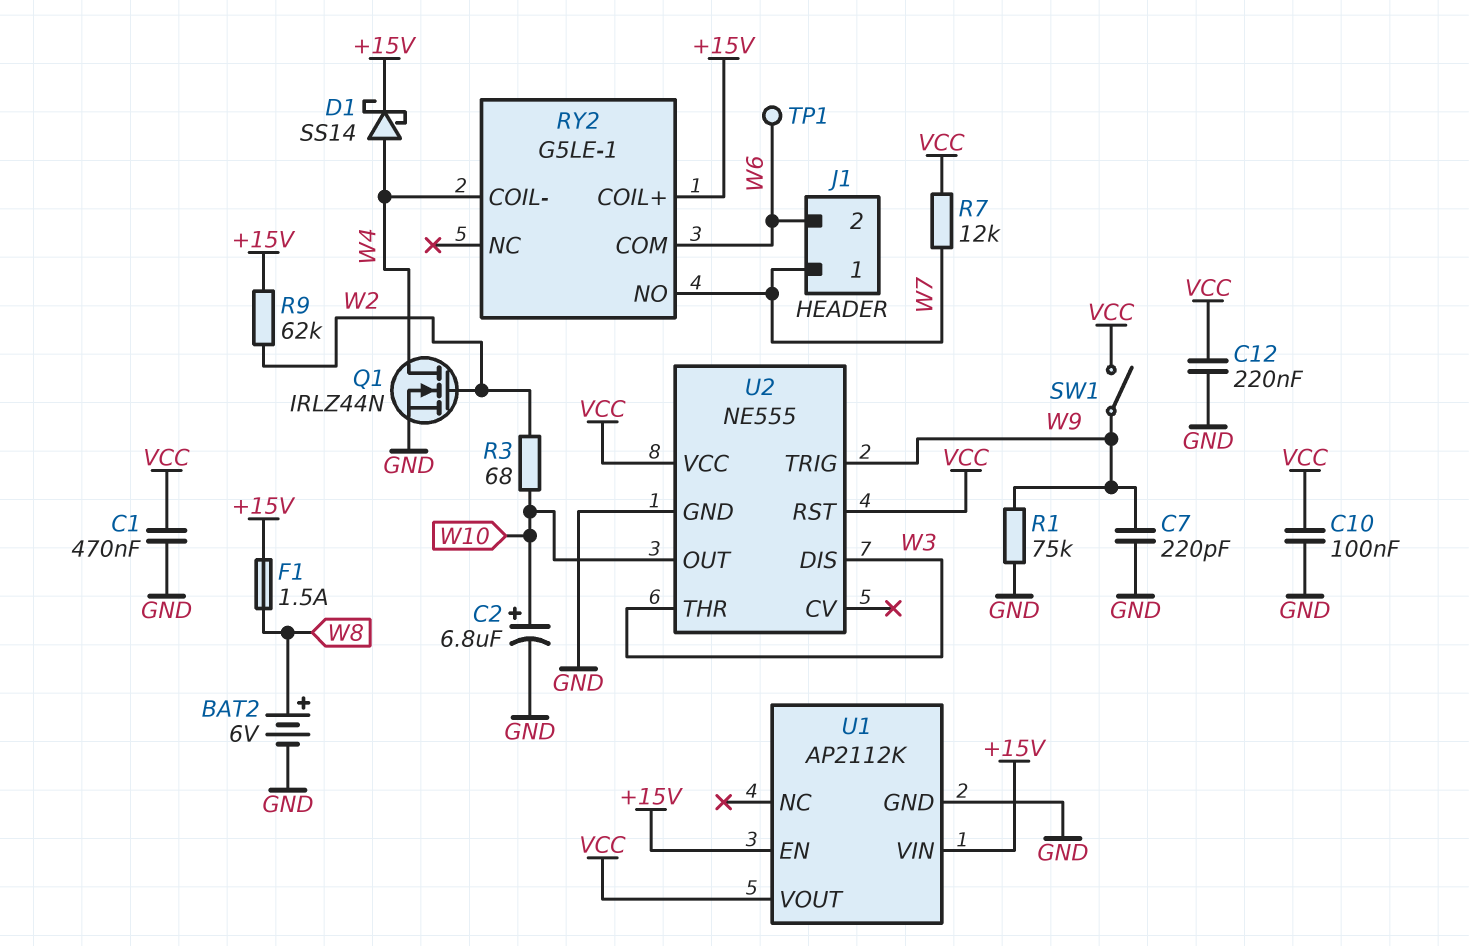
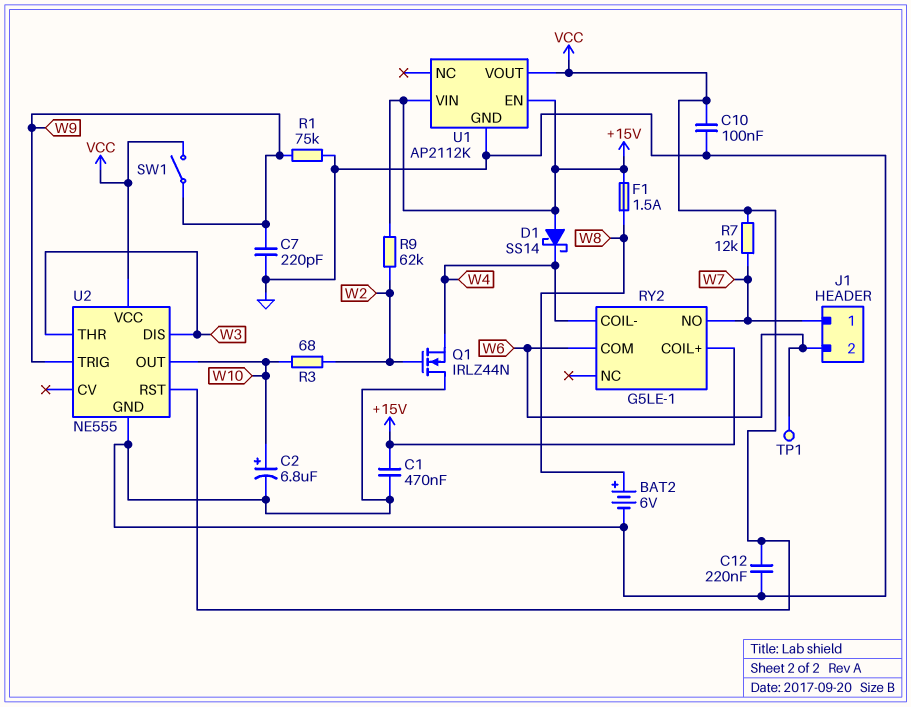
C1: 470nF (GND, VCC) -> 470nF (+15V, GND)
D1: schottky SS14 (A W4, K +15V) -> schottky SS14 (A +15V, K W4)
Q1: NMOS IRLZ44N (G W2, D W4, S GND) -> NMOS IRLZ44N (G W2, D GND, S W4)

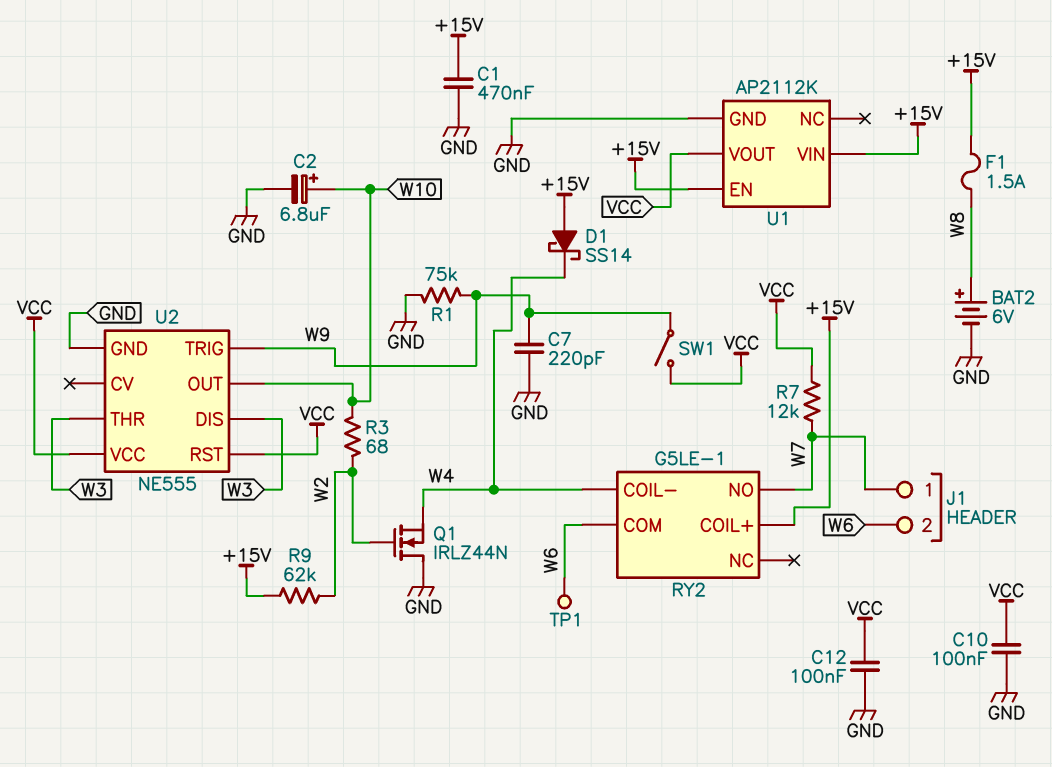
C12: 220nF (GND, VCC) -> 100nF (GND, VCC)

